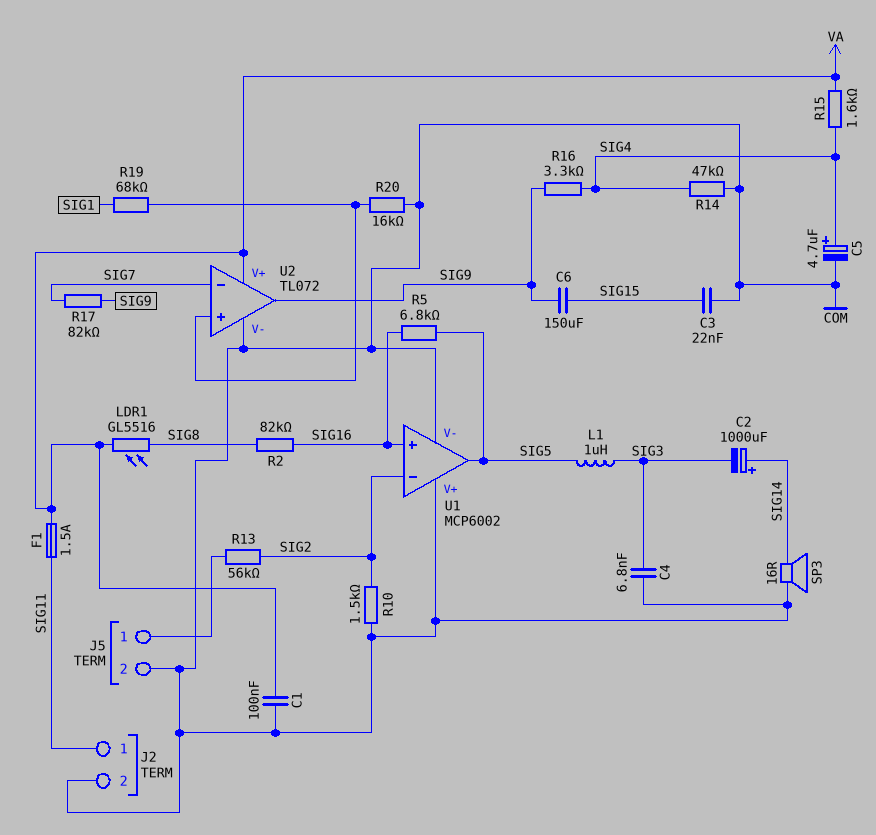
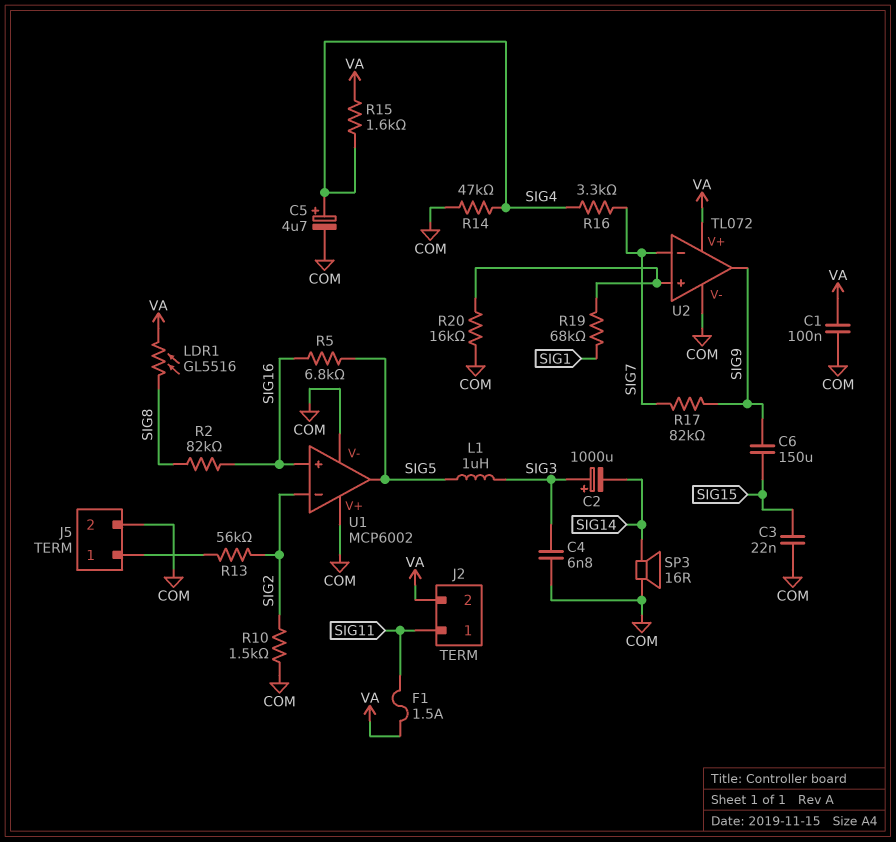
C2: 1000uF (plus SIG14, minus SIG3) -> 1000uF (plus SIG3, minus SIG14)
J2 pin 2: COM -> VA
R16: 3.3k (SIG4, SIG9) -> 3.3k (SIG4, SIG7)

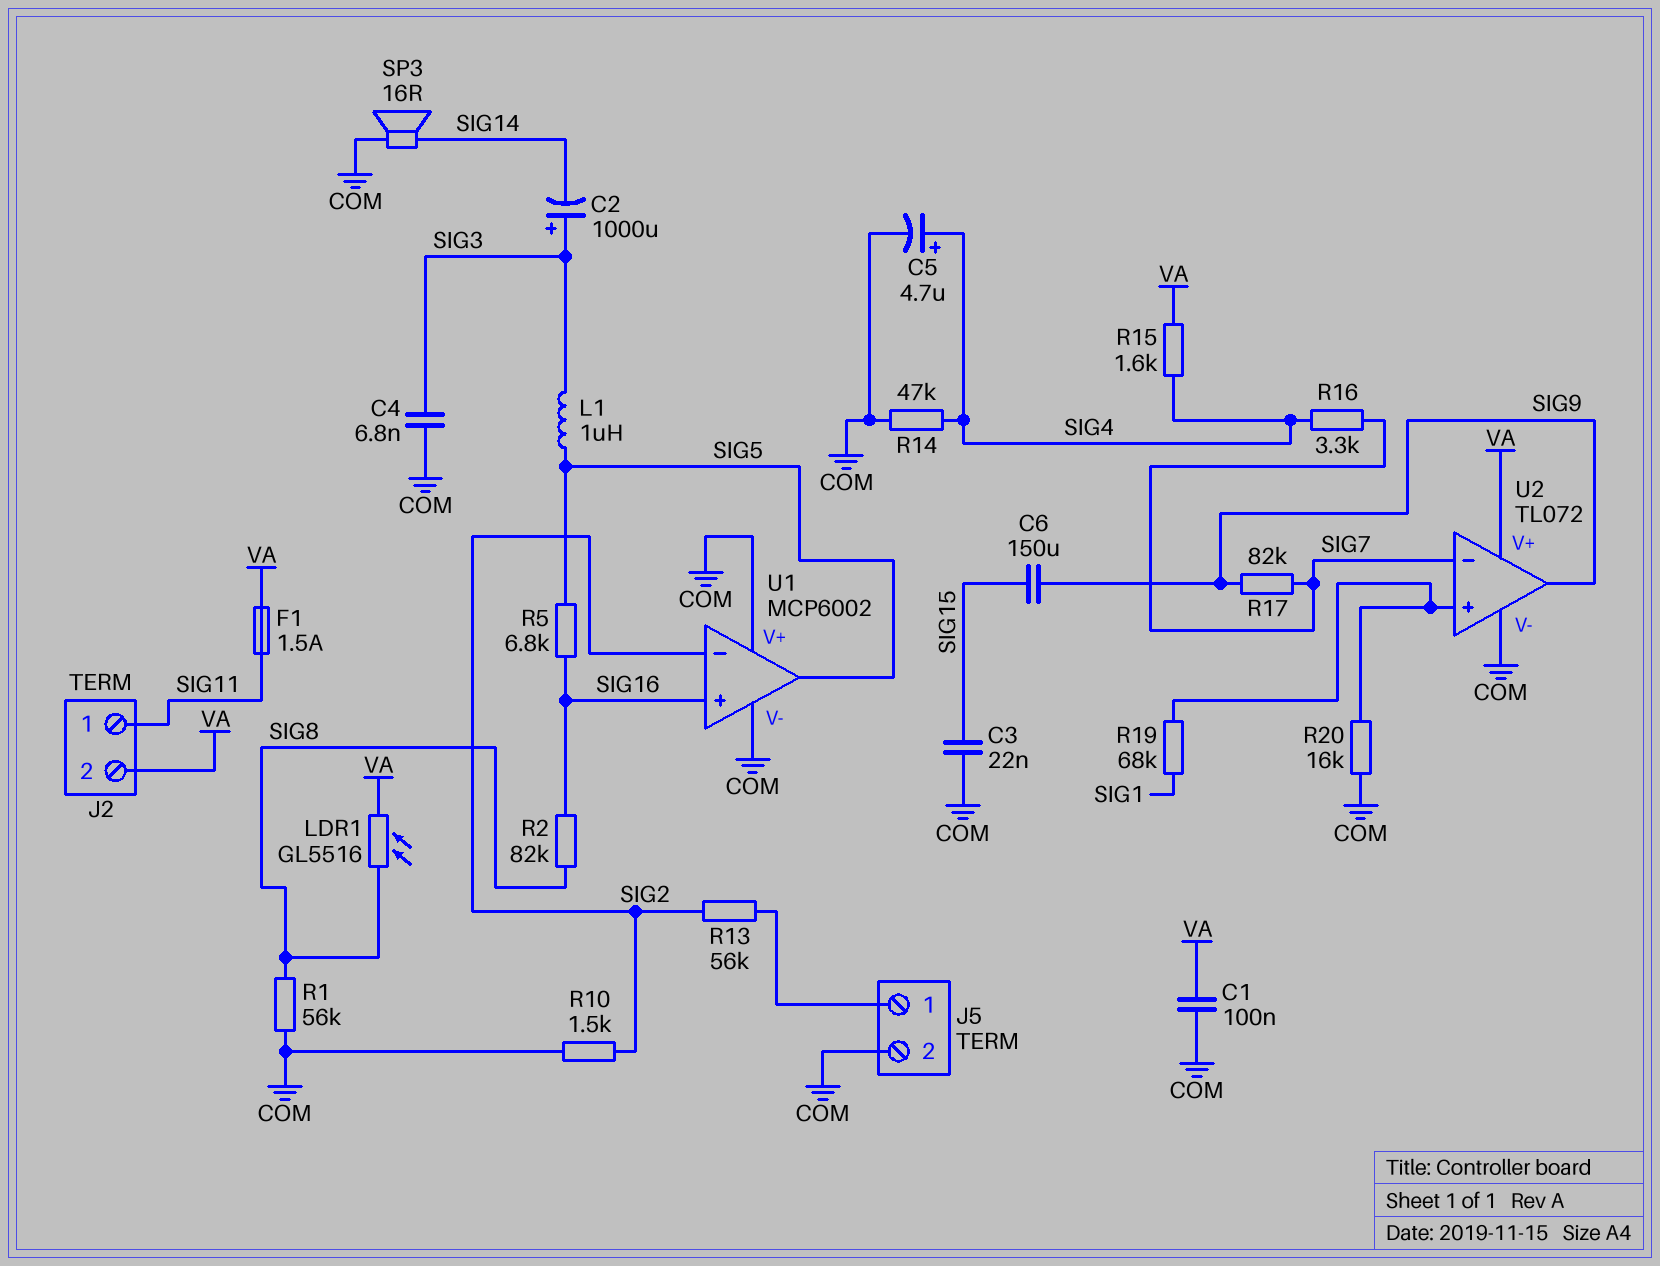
R1: none -> 56k (COM, SIG8)

